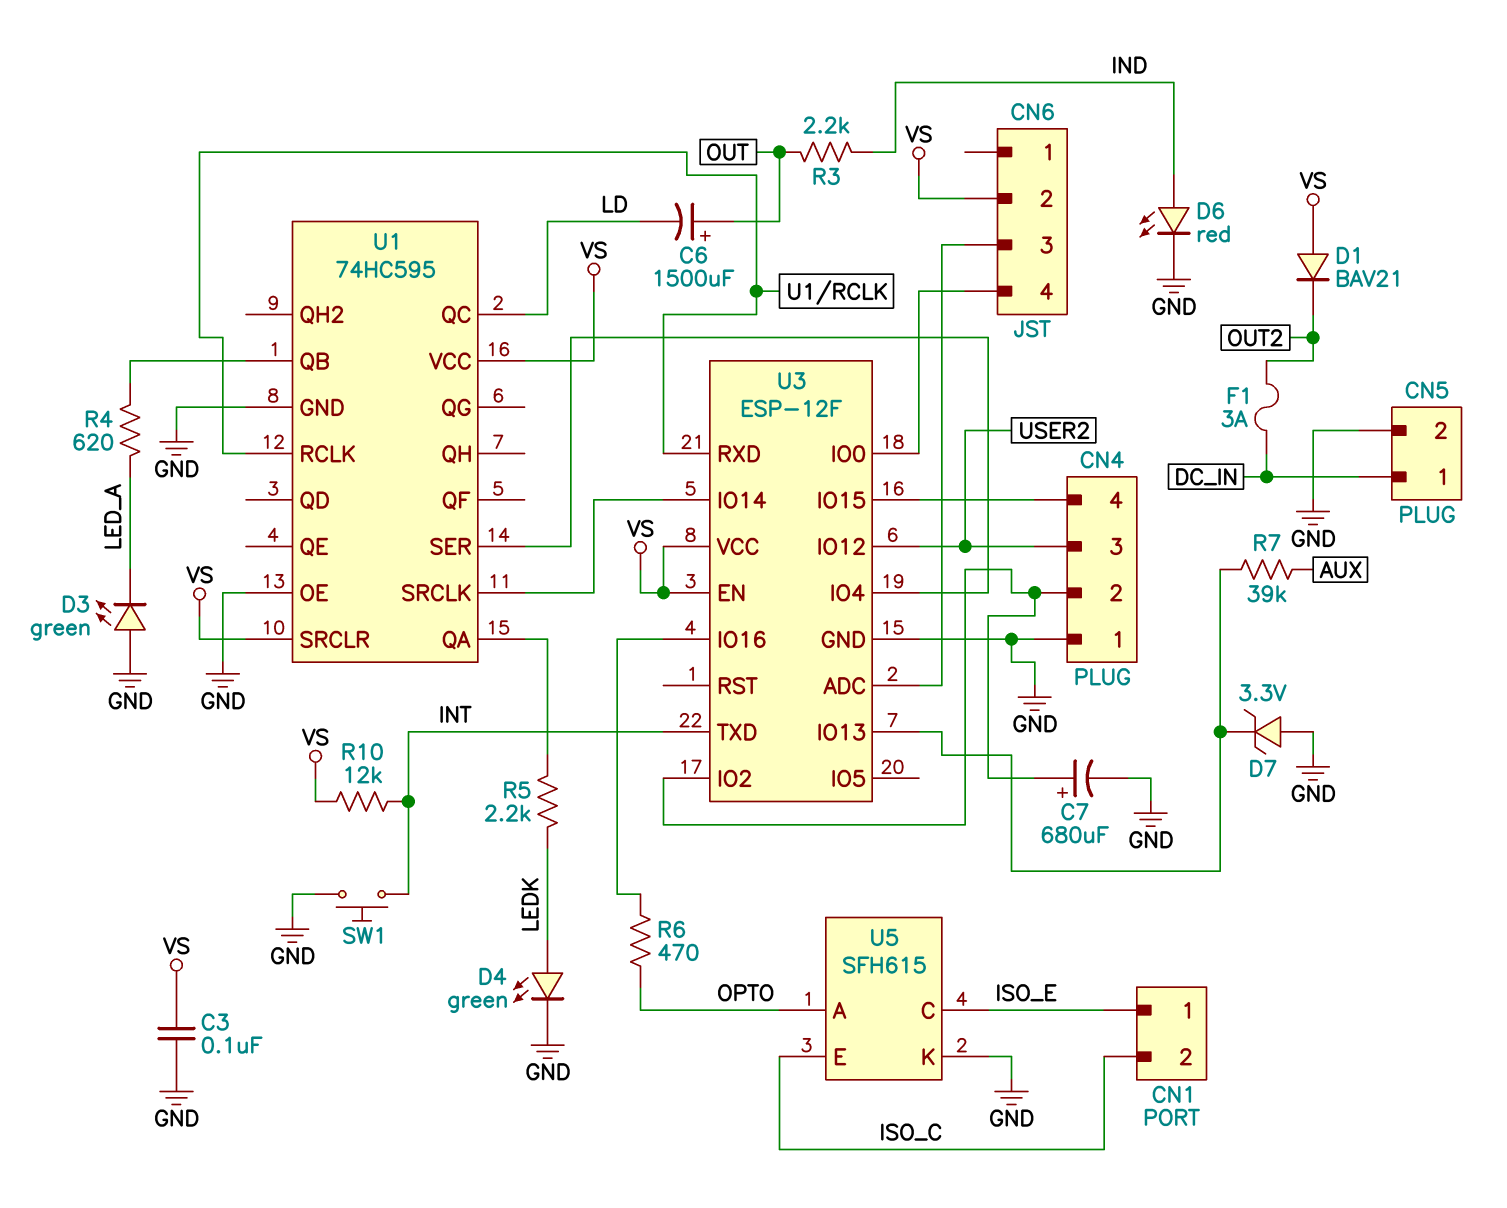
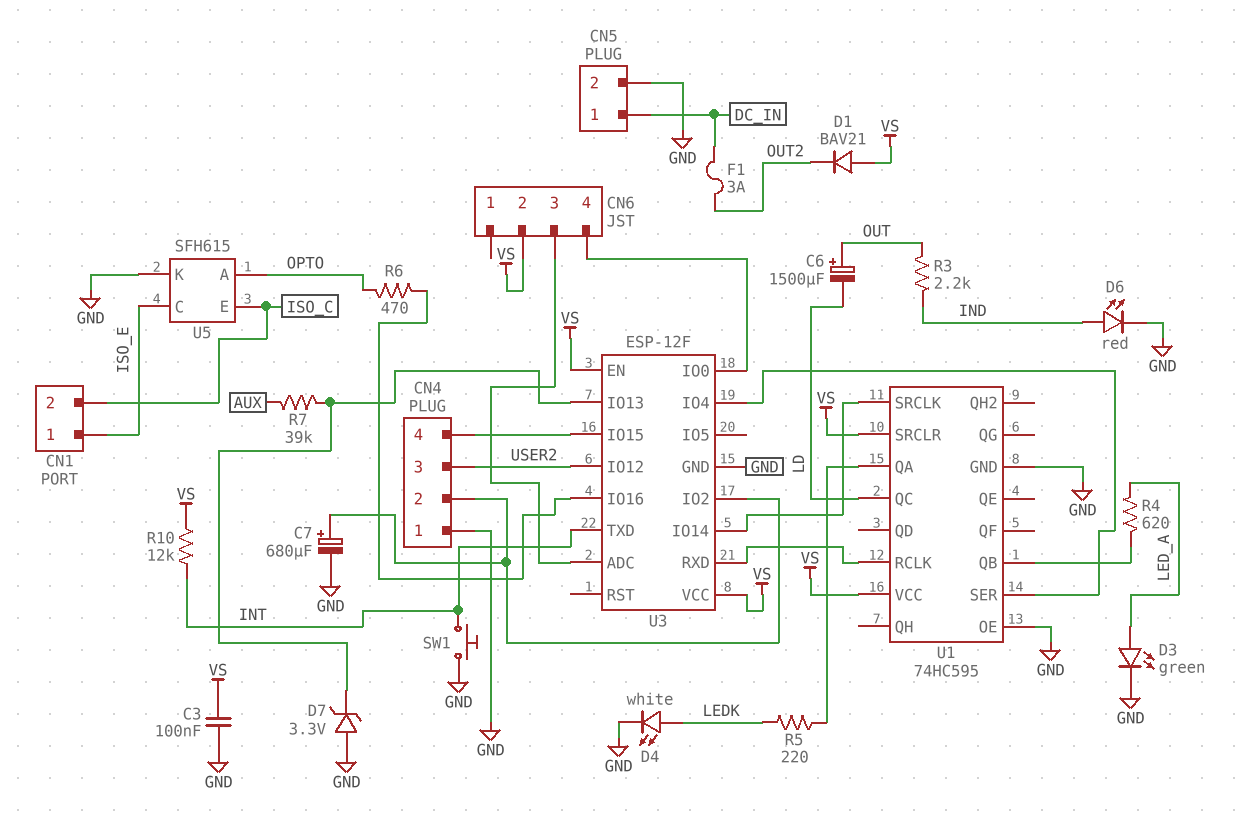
D3: LED green (A GND, K LED_A) -> LED green (A LED_A, K GND)
D4: LED green (A LEDK, K GND) -> LED white (A LEDK, K GND)
R5: 2.2k (LEDK, U1/QA) -> 220 (LEDK, U1/QA)

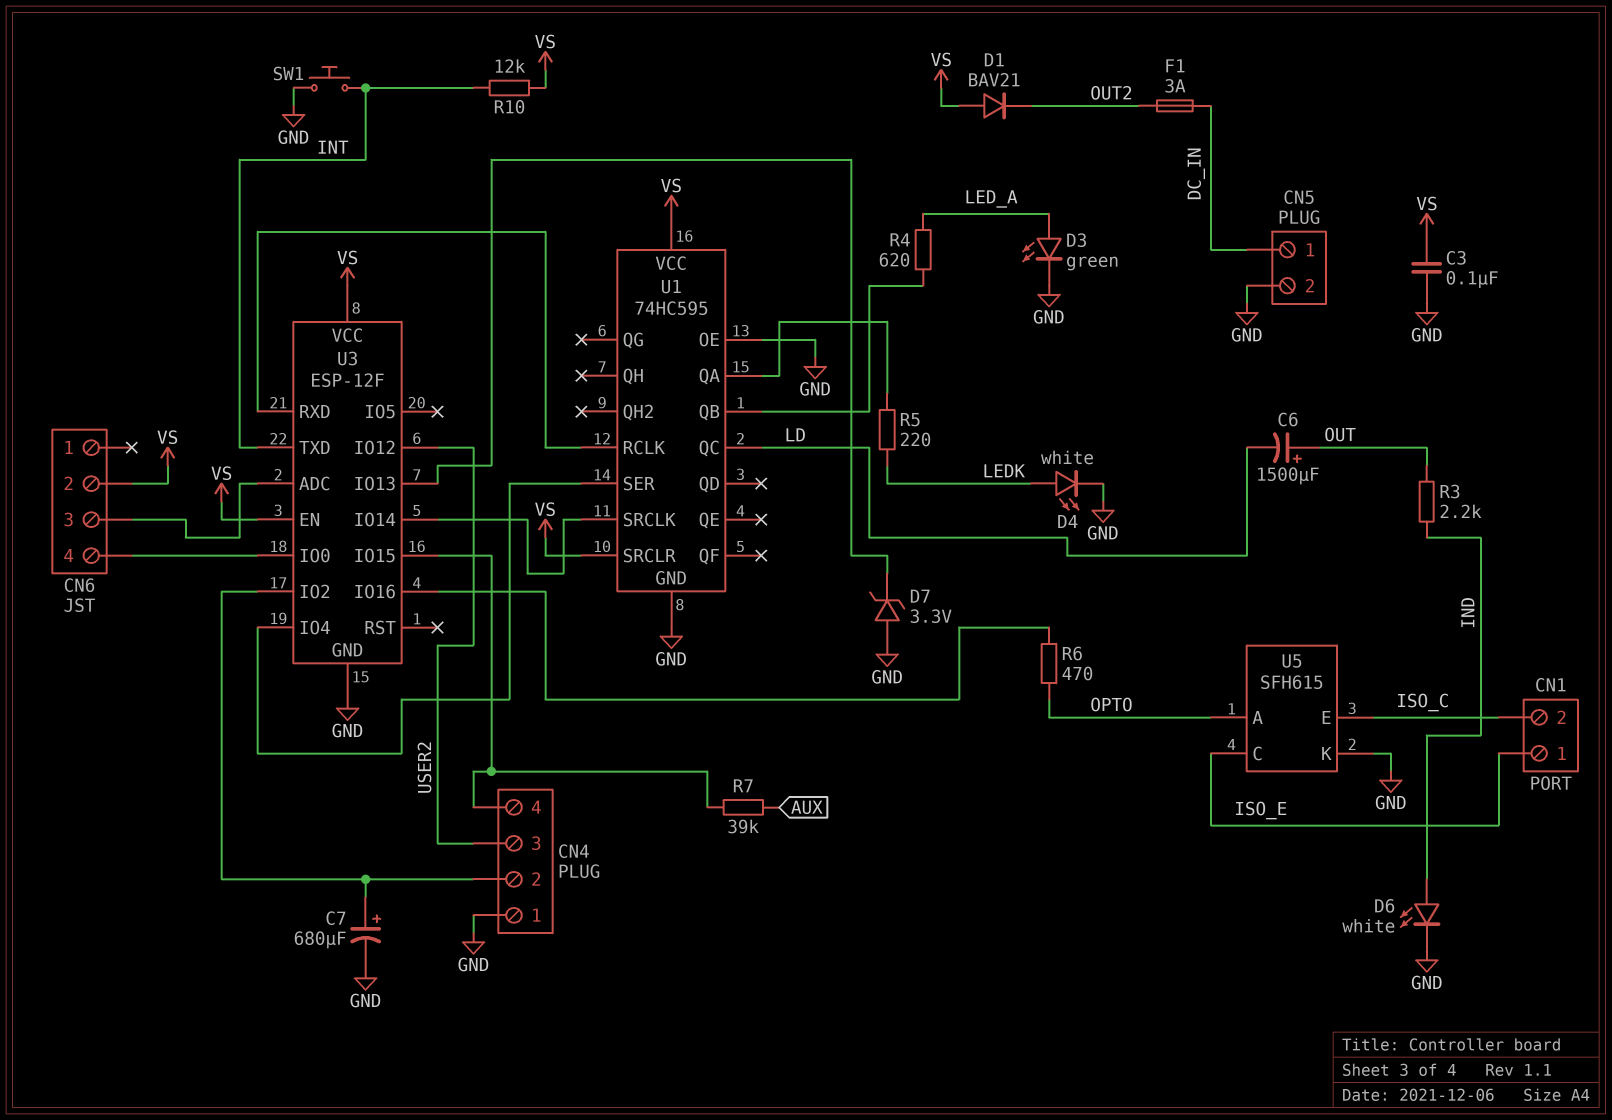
D6: LED red (A IND, K GND) -> LED white (A IND, K GND)
R7: 39k (AUX, U3/IO13) -> 39k (AUX, CN4/4)

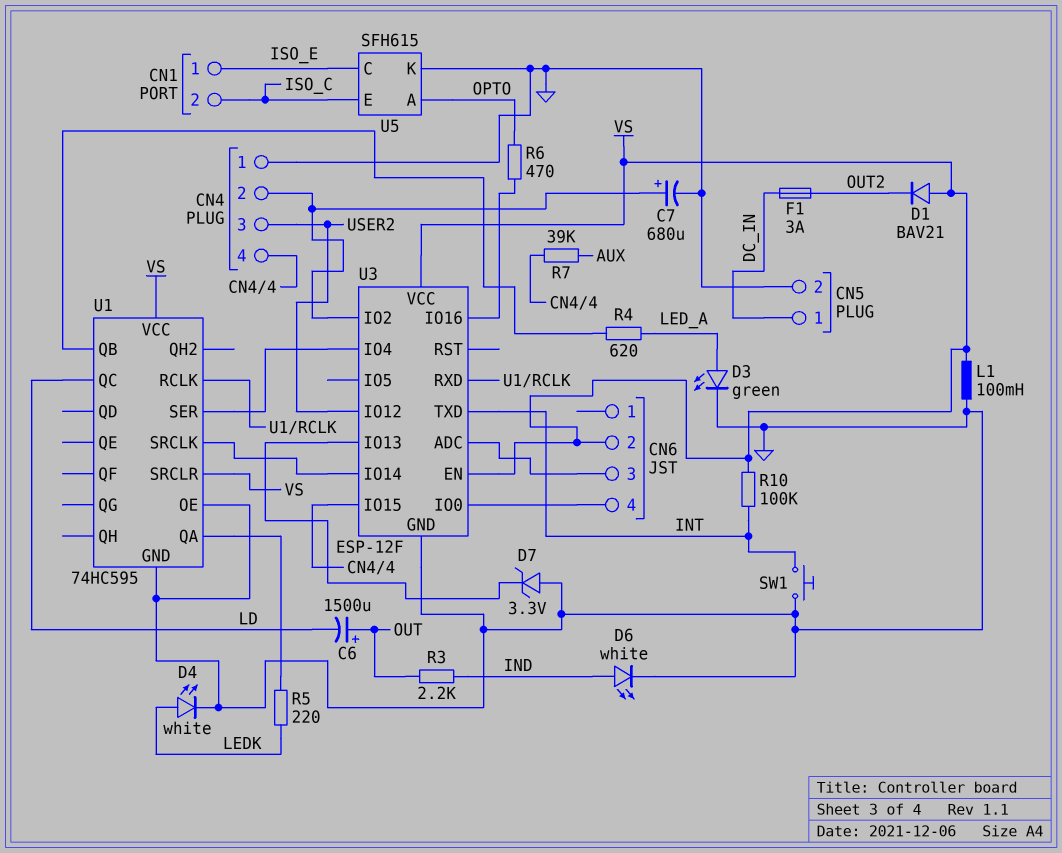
C3: 100nF (GND, VS) -> none
L1: none -> 100mH (GND, VS)
R10: 12k (INT, VS) -> 100k (INT, VS)

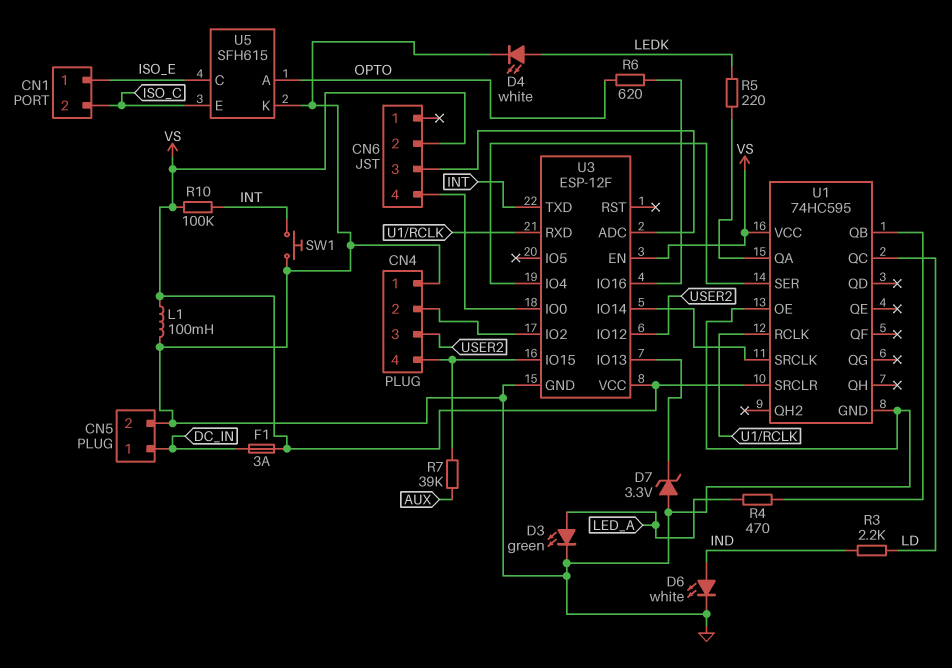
C6: 1500uF (plus OUT, minus LD) -> none
C7: 680uF (plus CN4/2, minus GND) -> none
D1: diode BAV21 (A VS, K OUT2) -> none
F1: 3A (DC_IN, OUT2) -> 3A (DC_IN, VS)
R3: 2.2k (IND, OUT) -> 2.2k (IND, LD)
R4: 620 (LED_A, U1/QB) -> 470 (LED_A, U1/QB)
R6: 470 (OPTO, U3/IO16) -> 620 (OPTO, U3/IO16)

